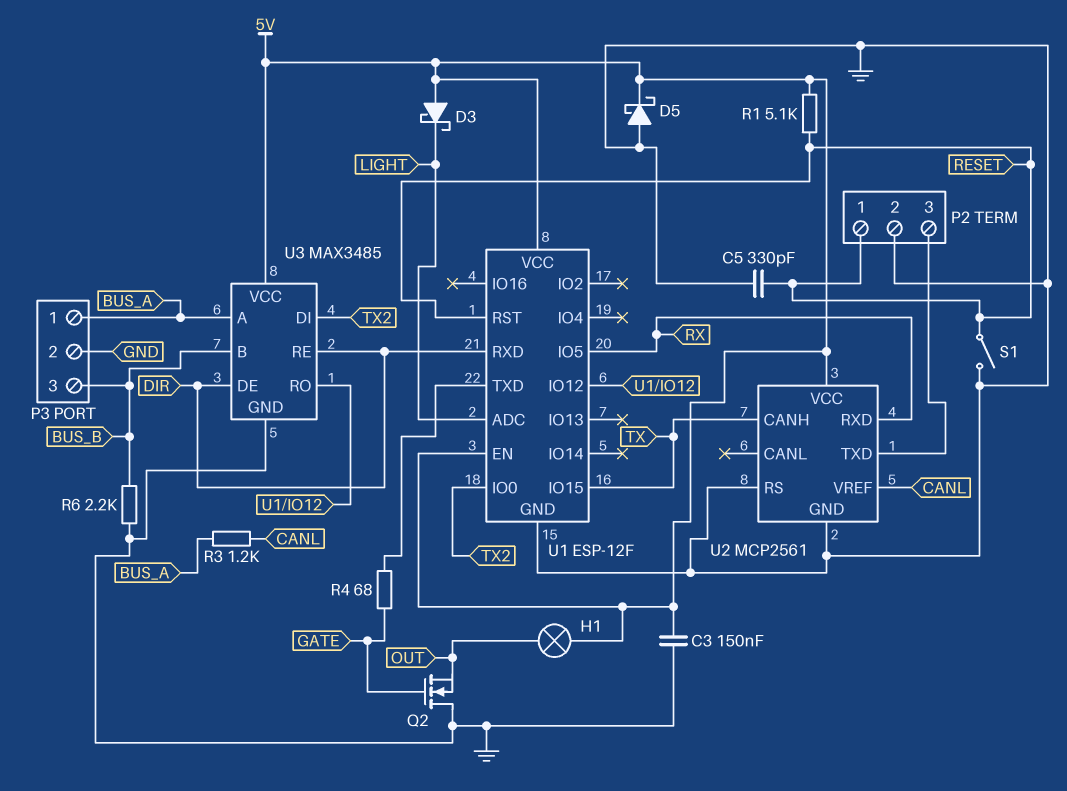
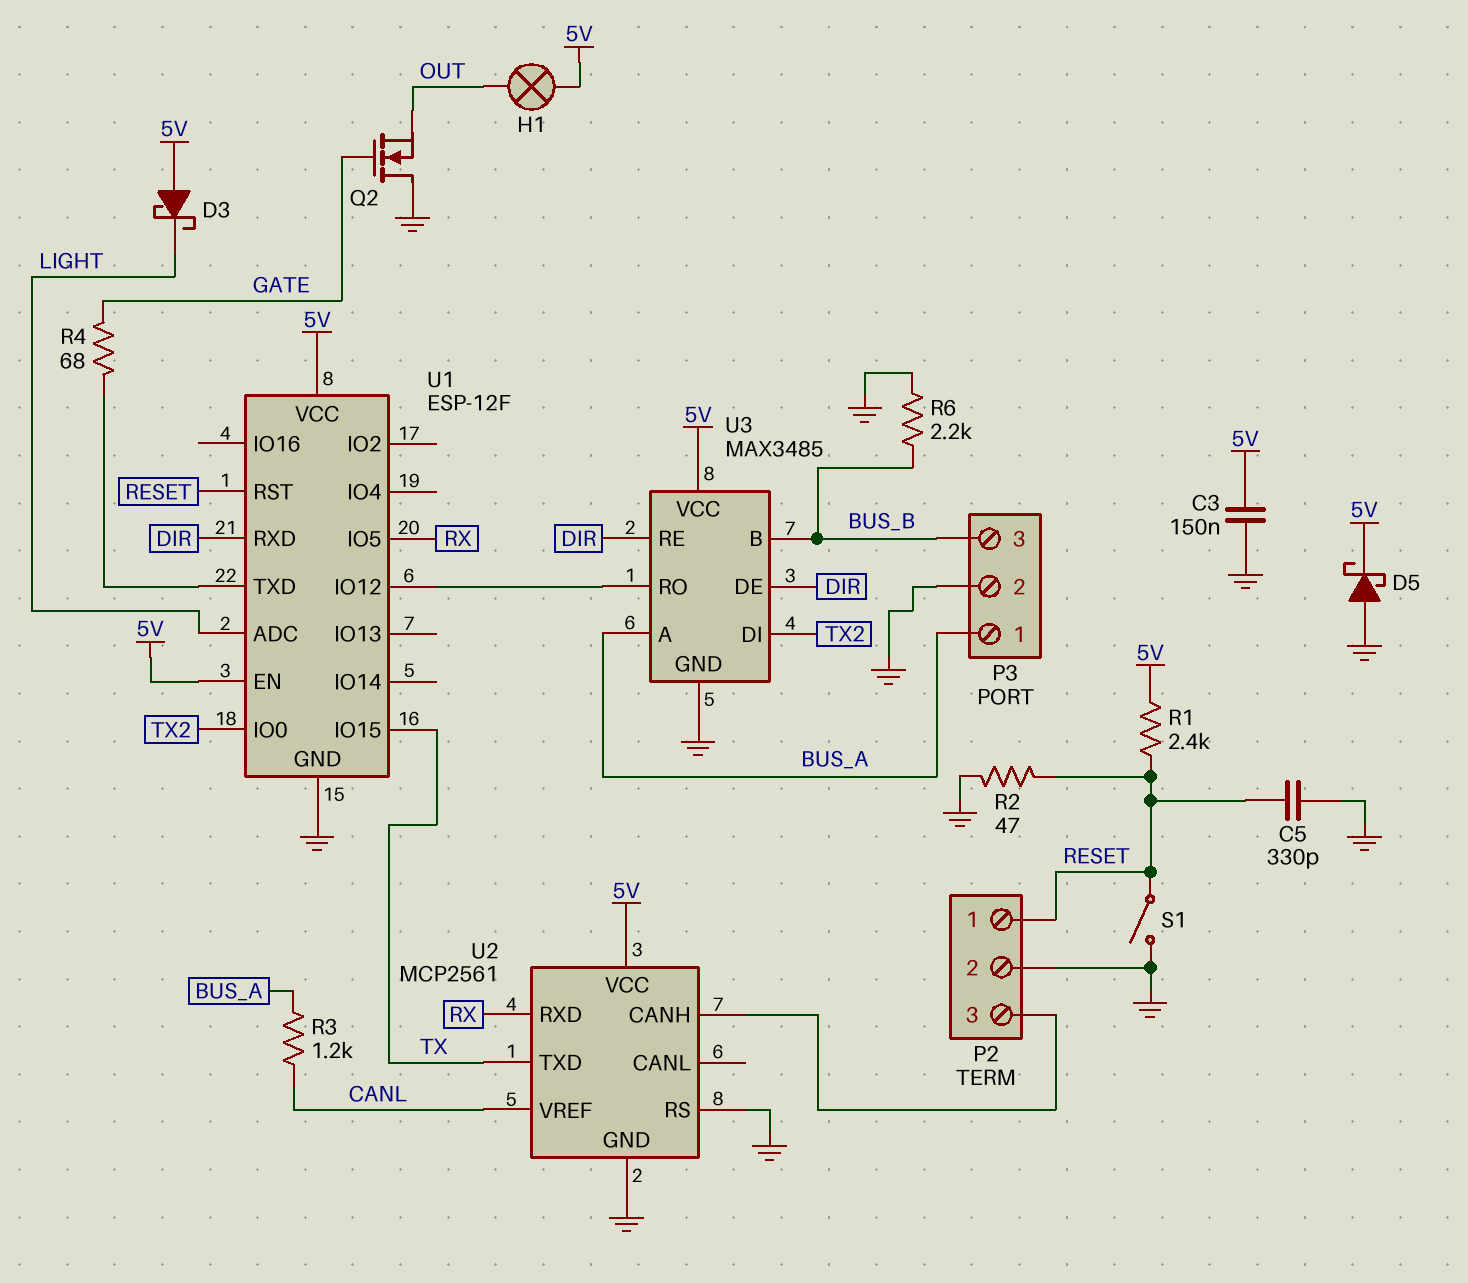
R1: 5.1k (5V, RESET) -> 2.4k (5V, RESET)
R2: none -> 47 (GND, RESET)
U2 pin CANH: TX -> P2/3
U2 pin TXD: P2/3 -> TX

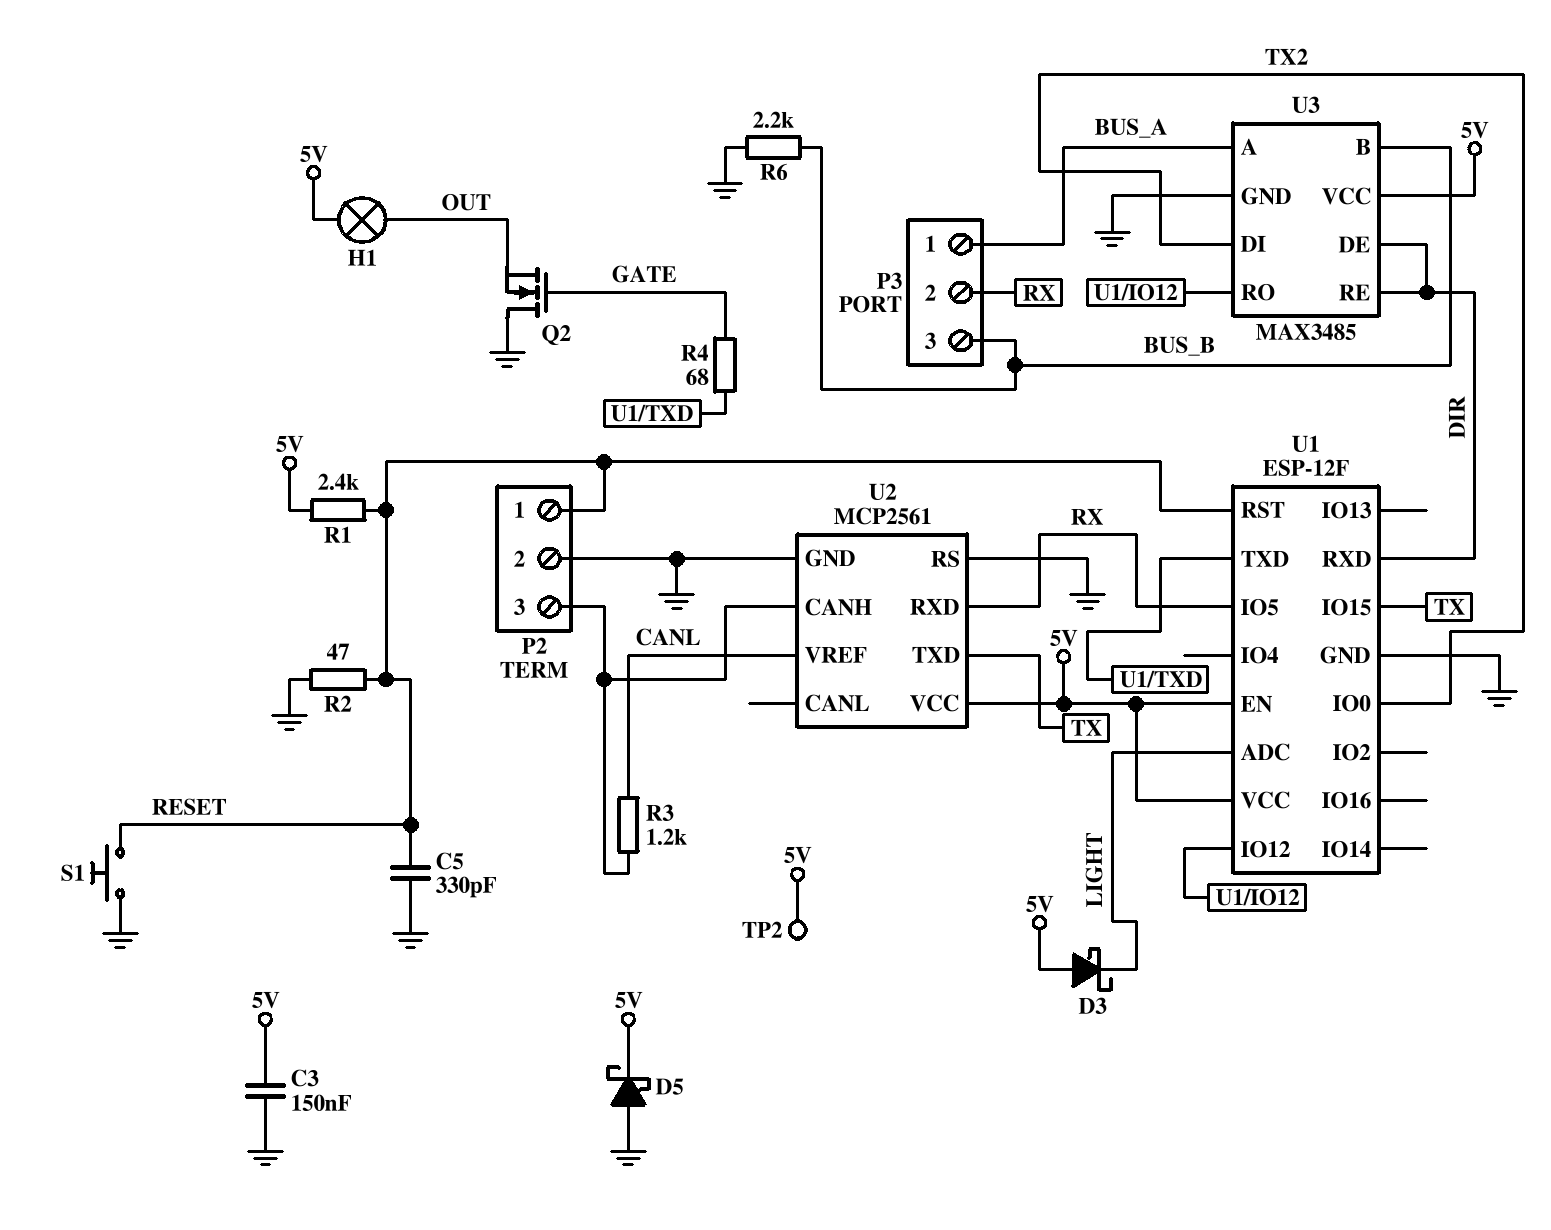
P3 pin 2: GND -> RX
R3: 1.2k (BUS_A, CANL) -> 1.2k (CANL, P2/3)
S1: switch (GND, RESET) -> button (GND, RESET)
TP2: none -> test point (5V)

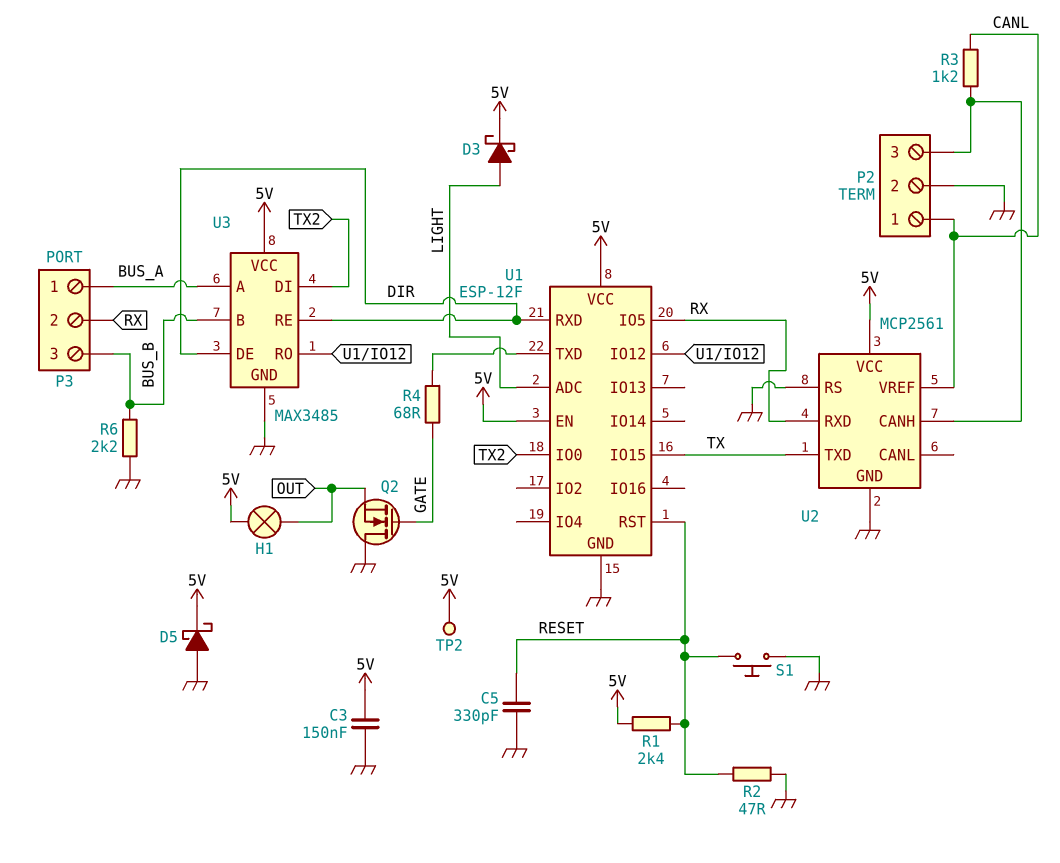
D3: schottky (A 5V, K LIGHT) -> schottky (A LIGHT, K 5V)
P2 pin 1: RESET -> CANL

